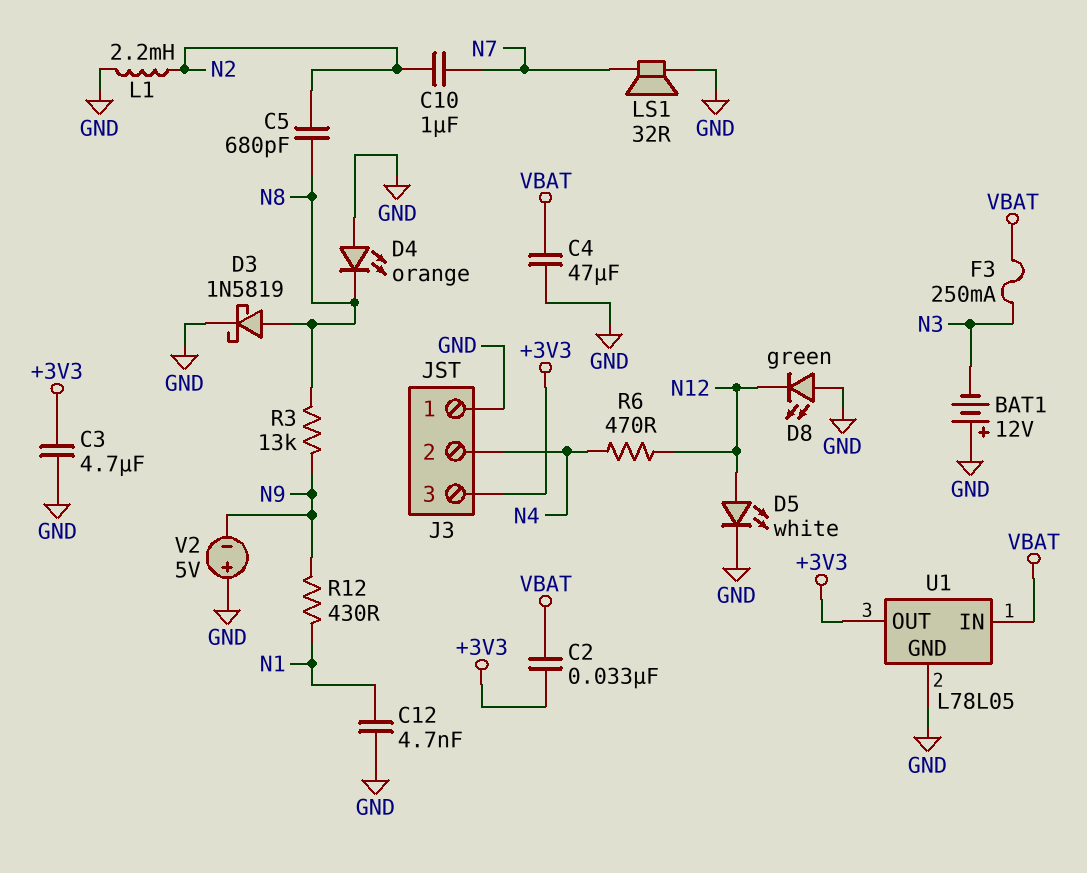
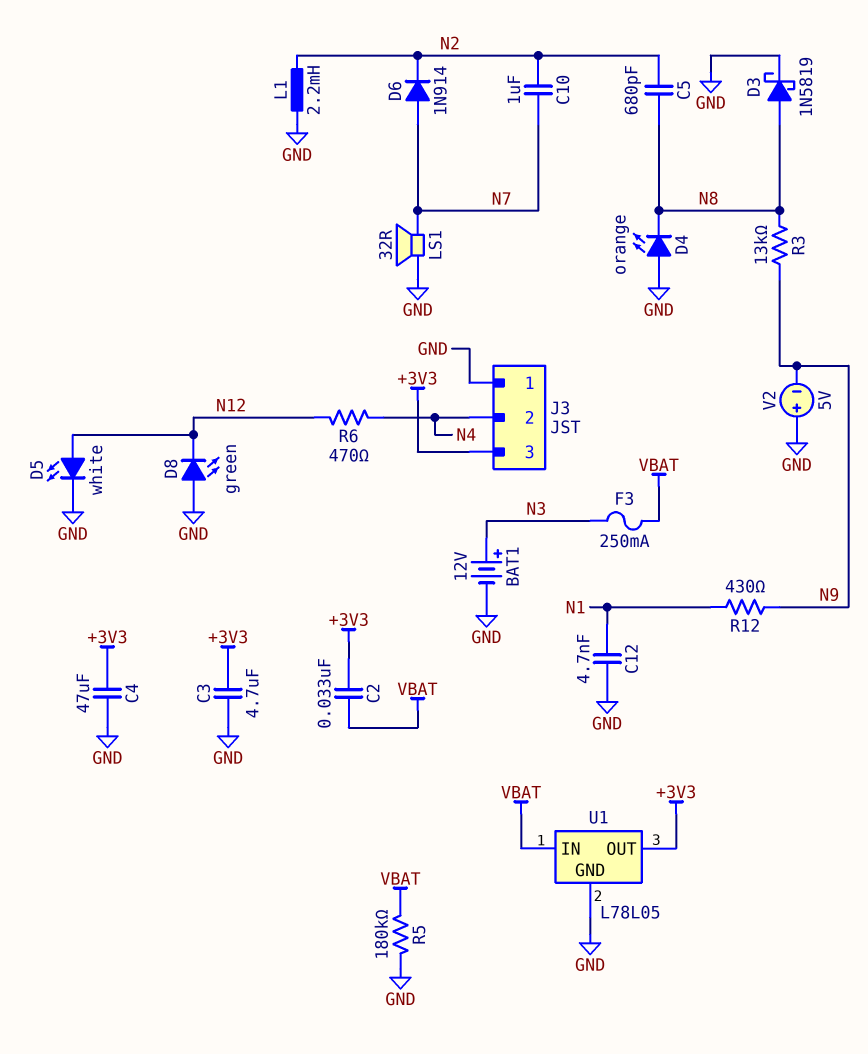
BAT1: 12V (plus GND, minus N3) -> 12V (plus N3, minus GND)
C4: 47uF (GND, VBAT) -> 47uF (+3V3, GND)
D6: none -> diode 1N914 (A N7, K N2)
R5: none -> 180k (GND, VBAT)

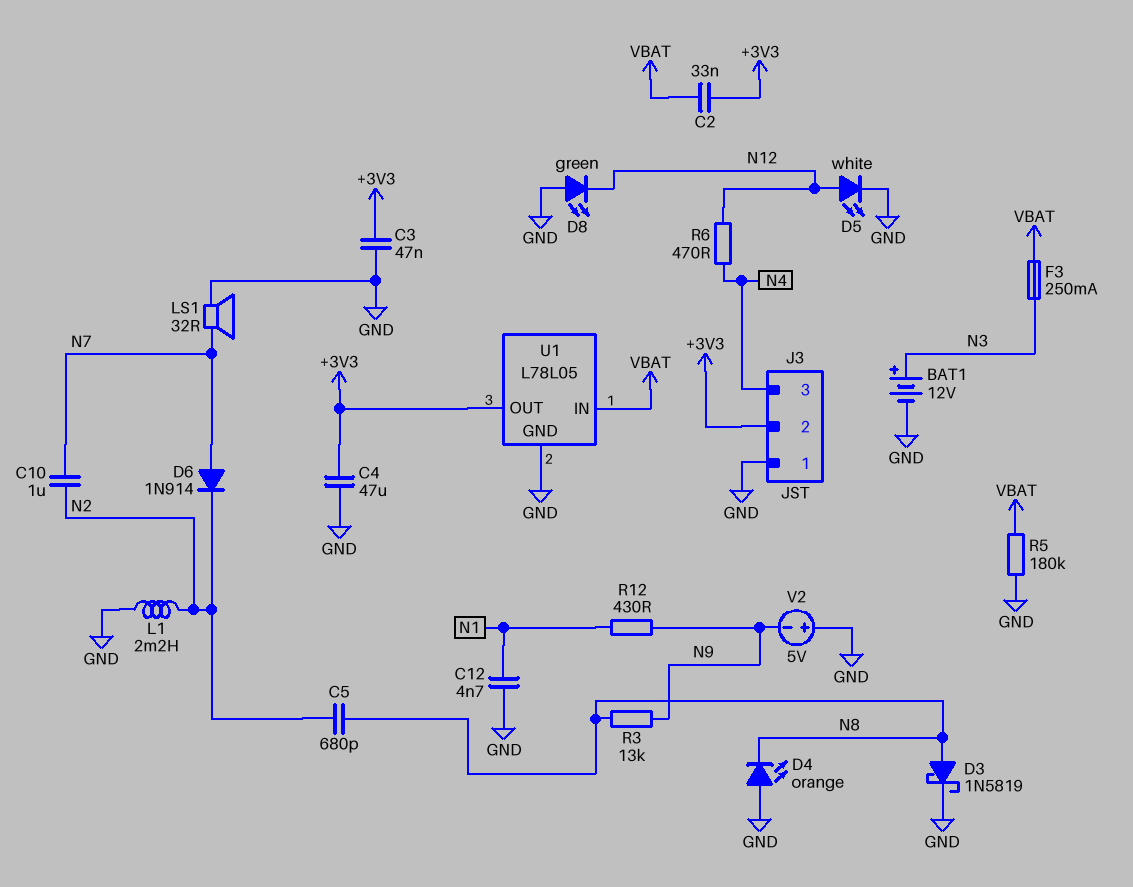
C3: 4.7uF (+3V3, GND) -> 47nF (+3V3, GND)
J3 pin 2: N4 -> +3V3
J3 pin 3: +3V3 -> N4

